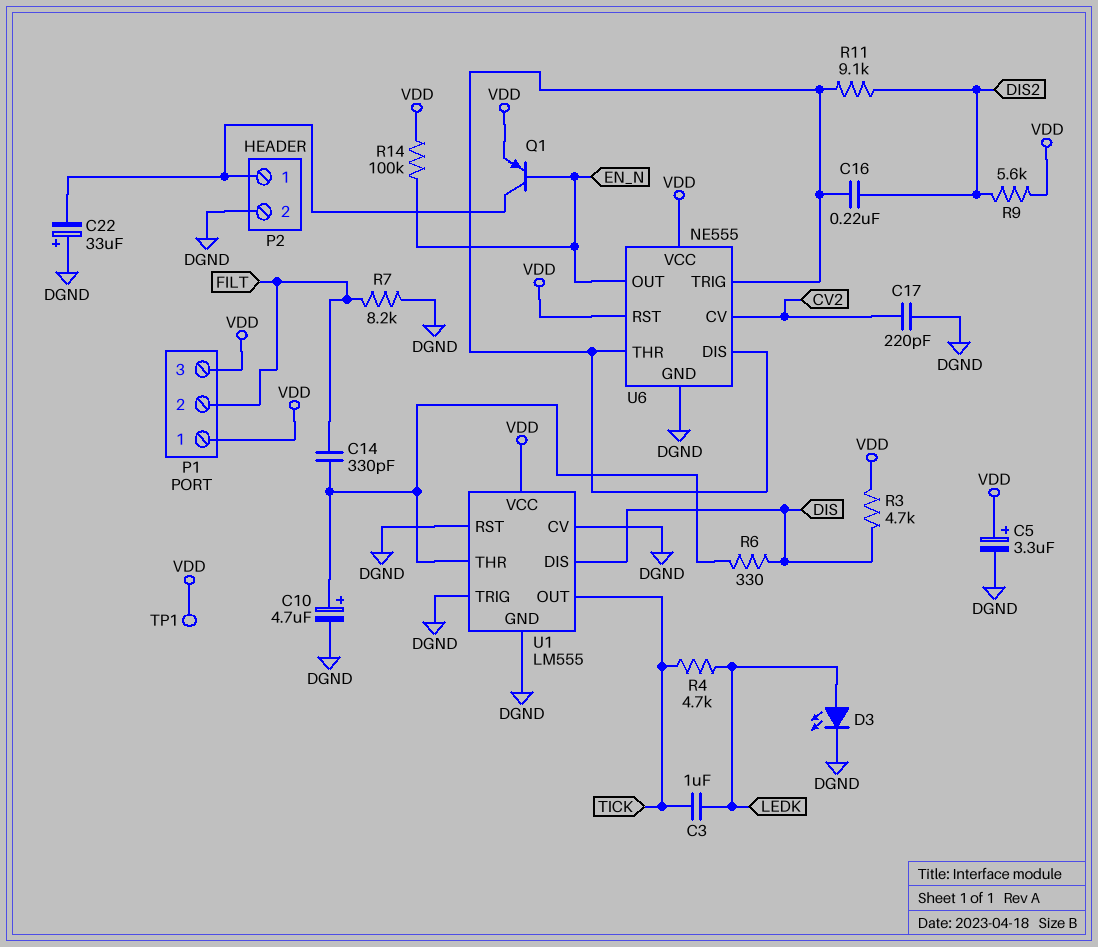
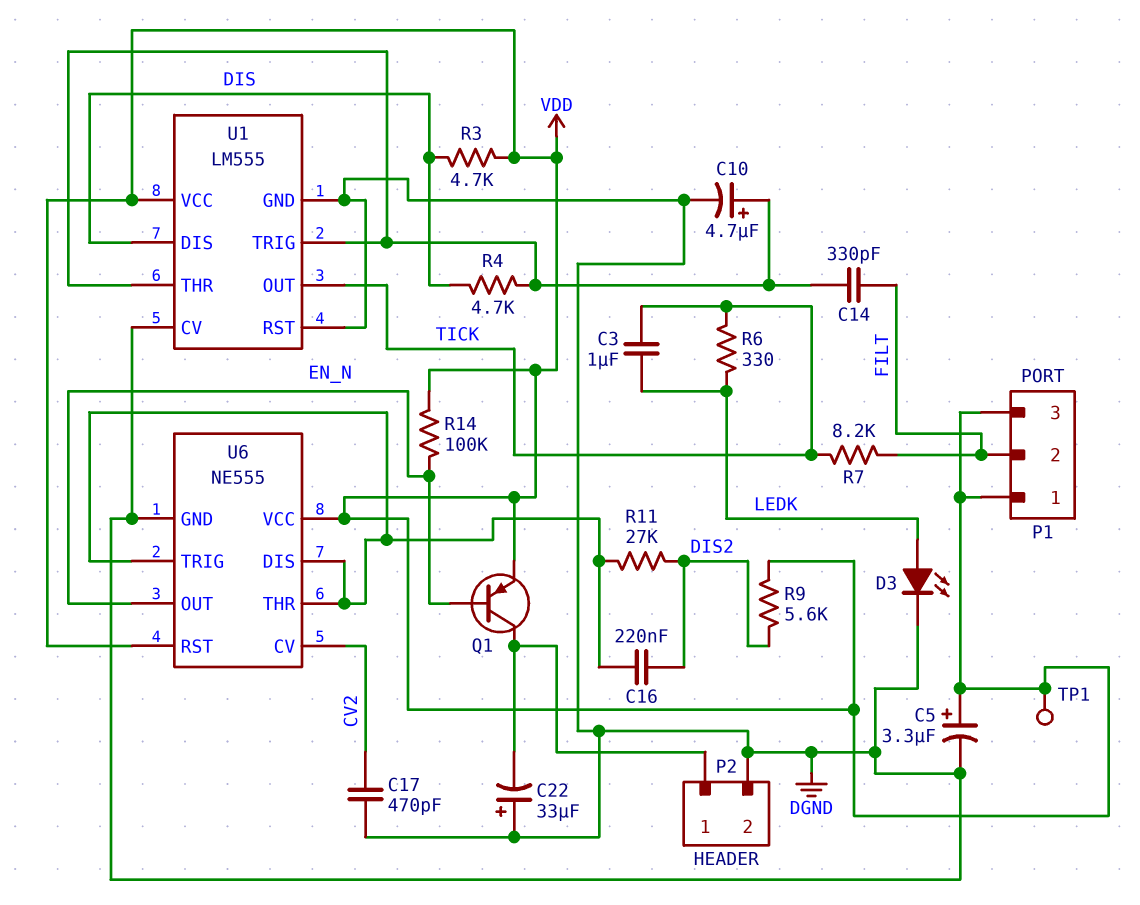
C17: 220pF (CV2, DGND) -> 470pF (CV2, DGND)
R4: 4.7k (LEDK, TICK) -> 4.7k (DIS, U1/THR)
R6: 330 (DIS, U1/THR) -> 330 (LEDK, TICK)
R7: 8.2k (DGND, FILT) -> 8.2k (FILT, TICK)
R11: 9.1k (DIS2, U6/DIS) -> 27k (DIS2, U6/DIS)
U1 pin TRIG: DGND -> U1/THR

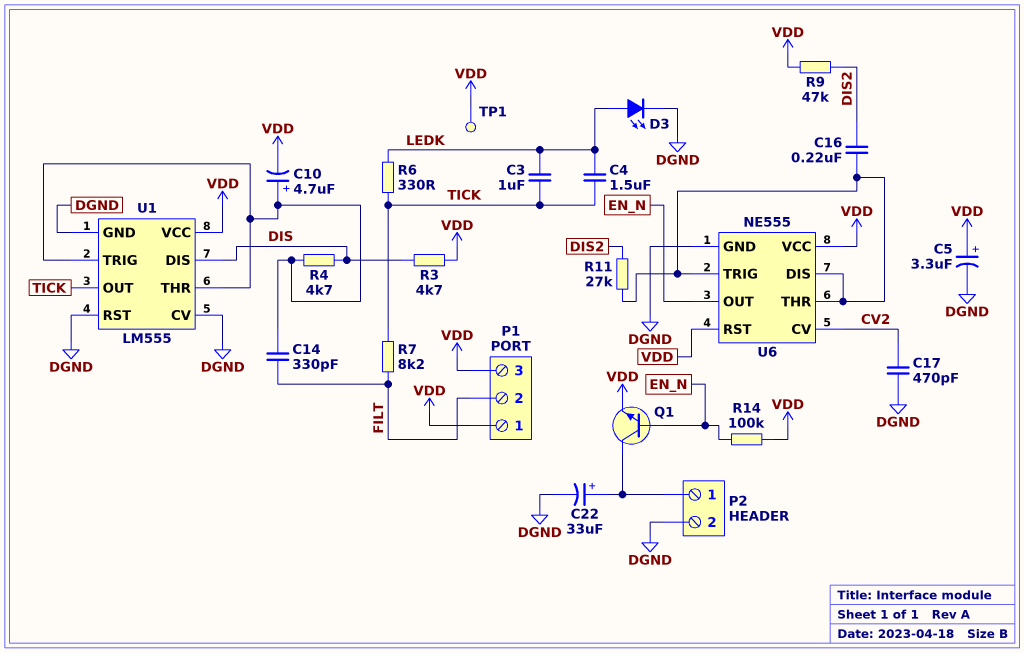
C4: none -> 1.5uF (LEDK, TICK)
C10: 4.7uF (plus U1/THR, minus DGND) -> 4.7uF (plus U1/THR, minus VDD)
C22: 33uF (plus DGND, minus P2/1) -> 33uF (plus P2/1, minus DGND)
Q1: PNP (B EN_N, C P2/1, E VDD) -> NPN (B EN_N, C P2/1, E VDD)
R9: 5.6k (DIS2, VDD) -> 47k (DIS2, VDD)

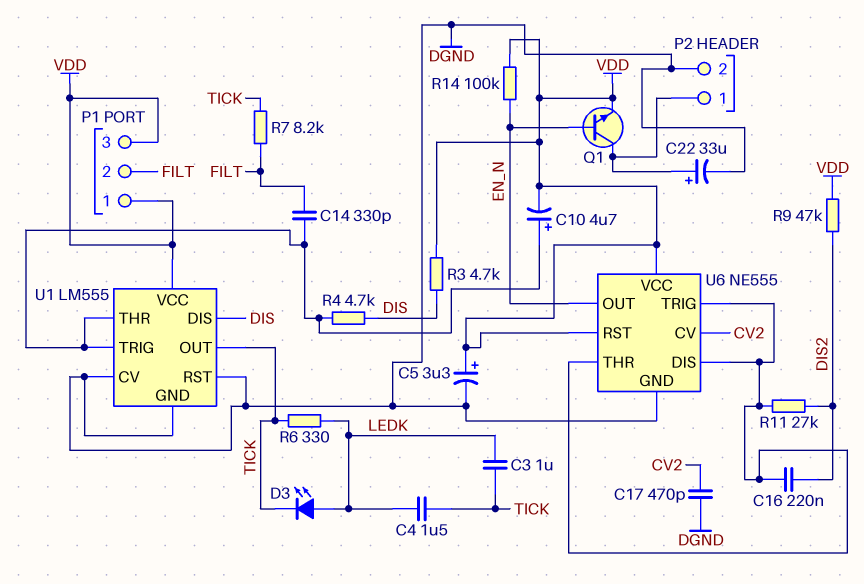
D3: LED (A LEDK, K DGND) -> LED (A LEDK, K TICK)
TP1: test point (VDD) -> none

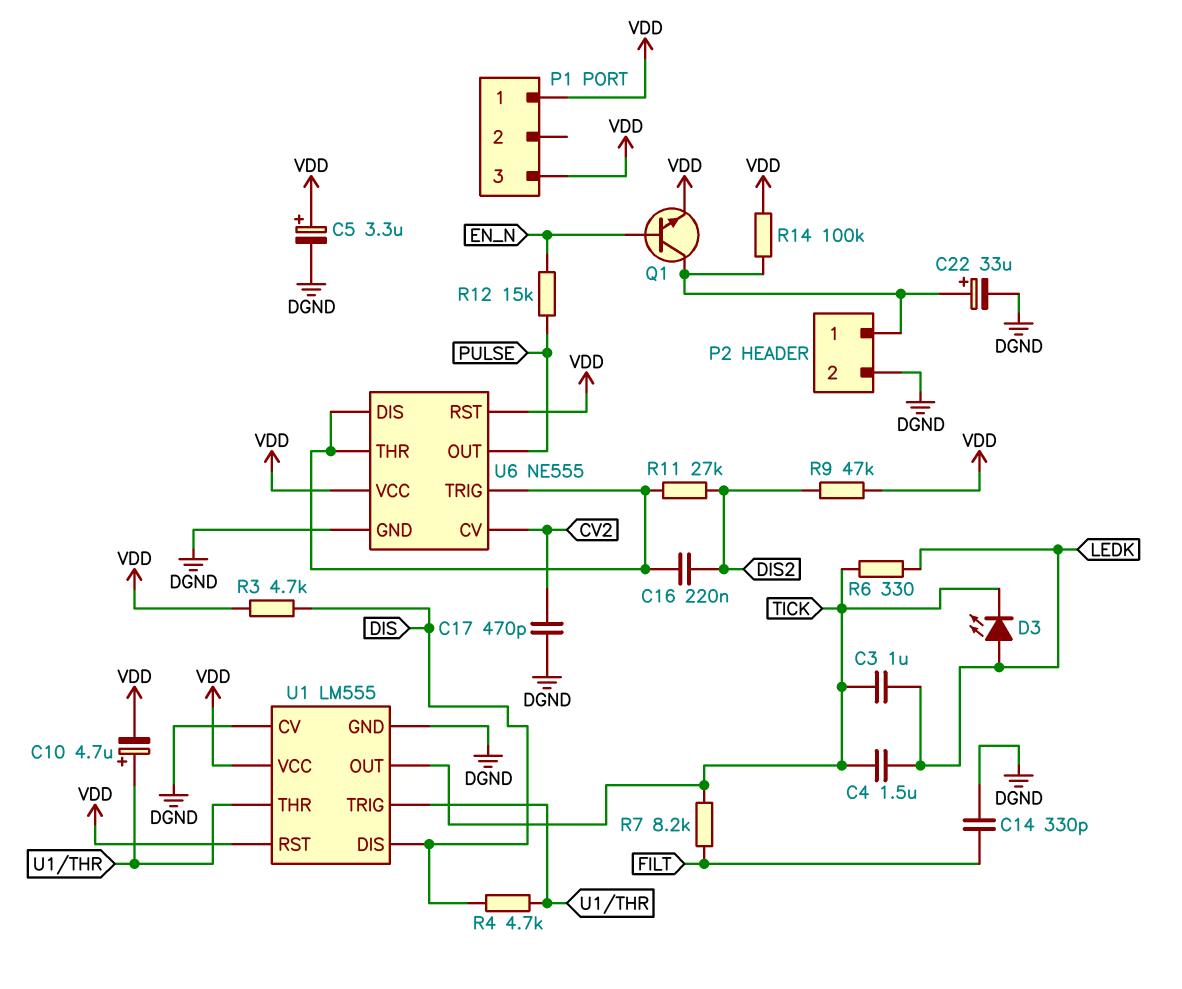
C14: 330pF (FILT, U1/THR) -> 330pF (DGND, FILT)
P1 pin 2: FILT -> none
R12: none -> 15k (EN_N, PULSE)
R14: 100k (EN_N, VDD) -> 100k (P2/1, VDD)
U1 pin RST: DGND -> VDD
U6 pin OUT: EN_N -> PULSE

